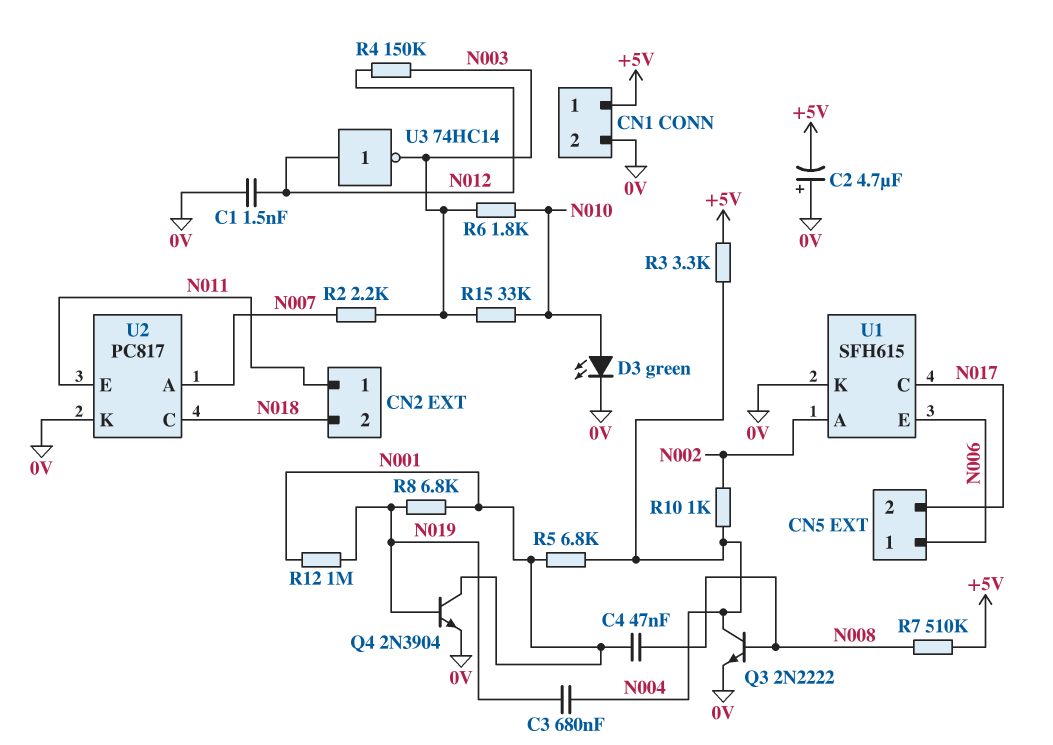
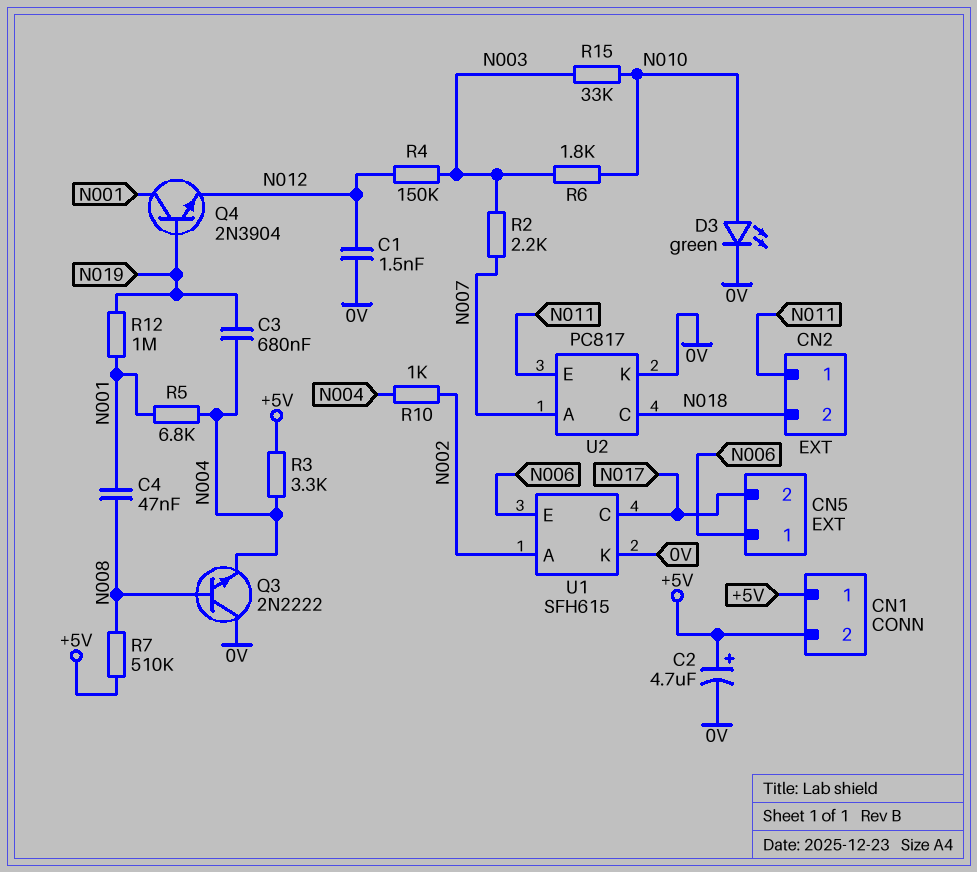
C2: 4.7uF (plus 0V, minus +5V) -> 4.7uF (plus +5V, minus 0V)
CN1 pin 2: 0V -> +5V
Q3: NPN 2N2222 (B N008, C N004, E 0V) -> NPN 2N2222 (B N008, C 0V, E N004)
Q4: NPN 2N3904 (B N019, C N001, E 0V) -> NPN 2N3904 (B N019, C N001, E N012)
R8: 6.8k (N001, N019) -> none
U3: NOT 74HC14 (in N012, out N003) -> none

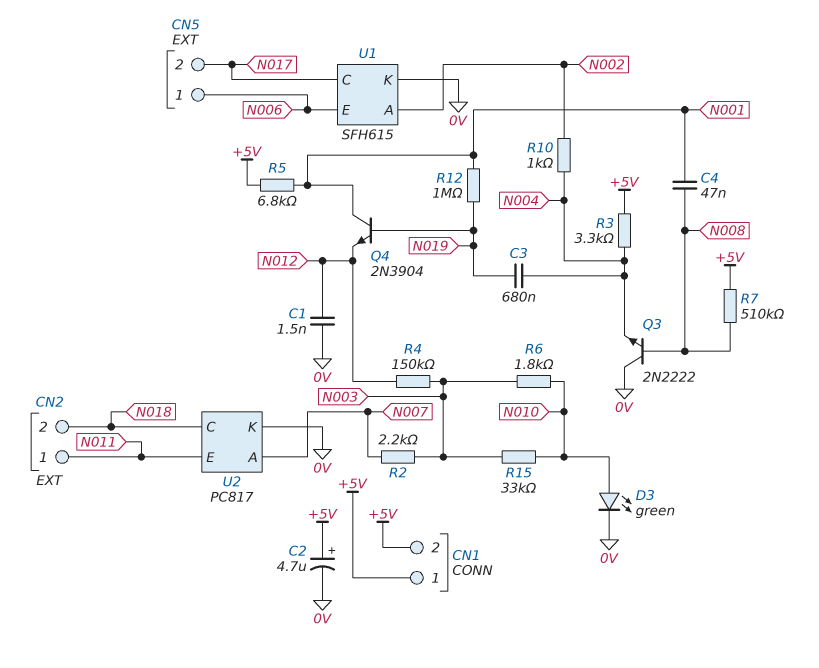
R5: 6.8k (N001, N004) -> 6.8k (+5V, N001)

